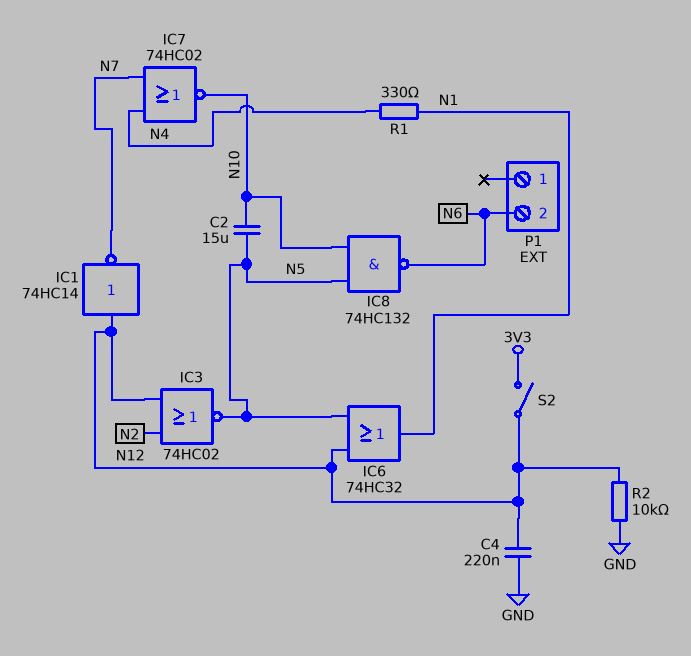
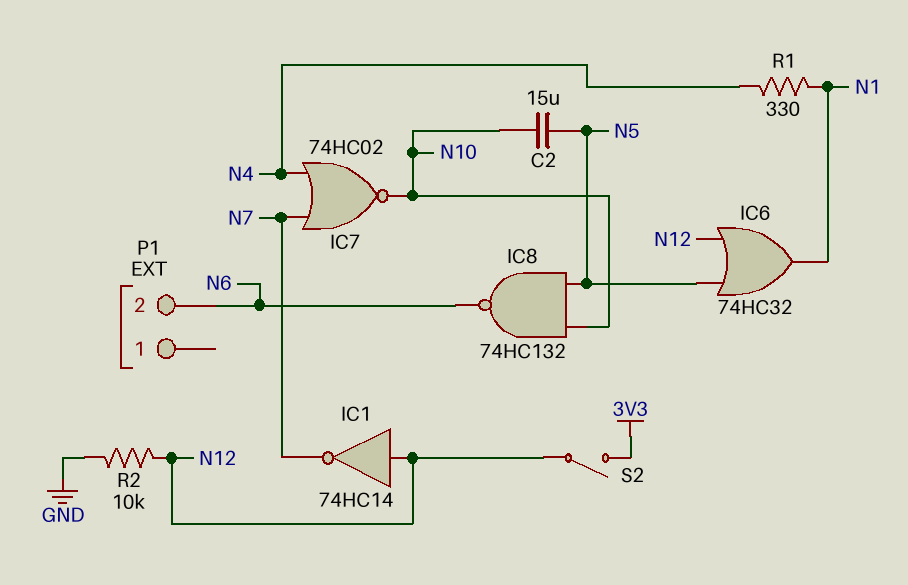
C4: 220nF (GND, N12) -> none
IC3: NOR 74HC02 (in N2, in N12, out N5) -> none

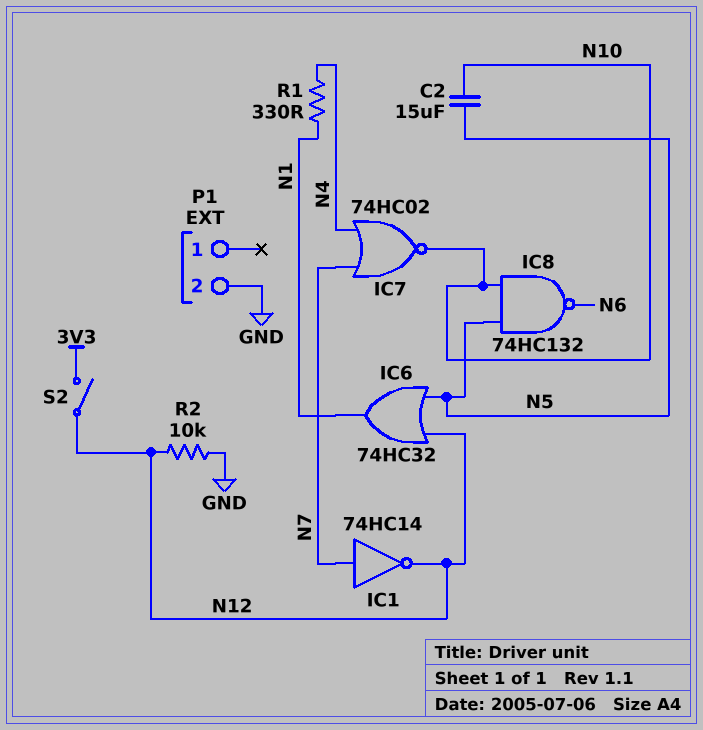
IC1: NOT 74HC14 (in N12, out N7) -> NOT 74HC14 (in N7, out N12)
P1 pin 2: N6 -> GND

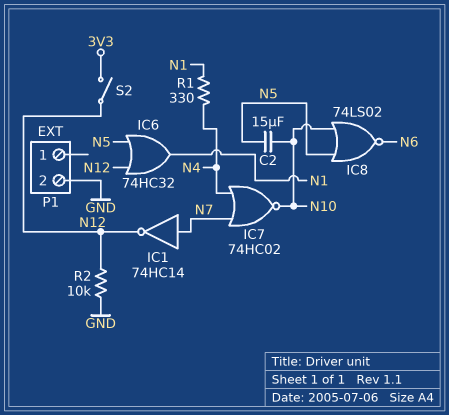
IC8: NAND 74HC132 (in N5, in N10, out N6) -> NOR 74LS02 (in N5, in N10, out N6)

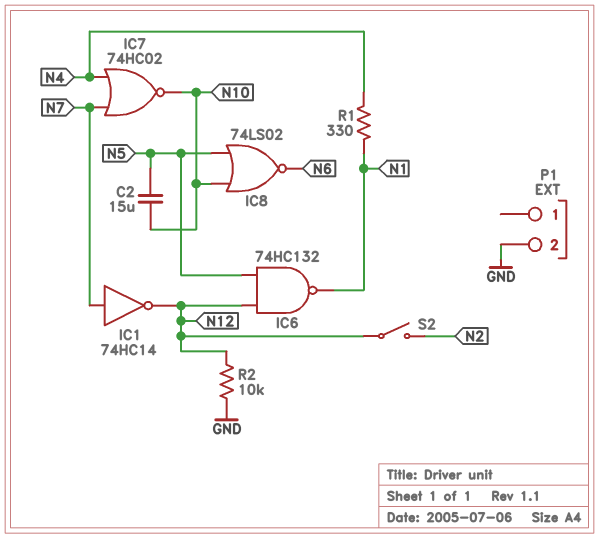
IC6: OR 74HC32 (in N5, in N12, out N1) -> NAND 74HC132 (in N5, in N12, out N1)
S2: switch (3V3, N12) -> switch (N2, N12)

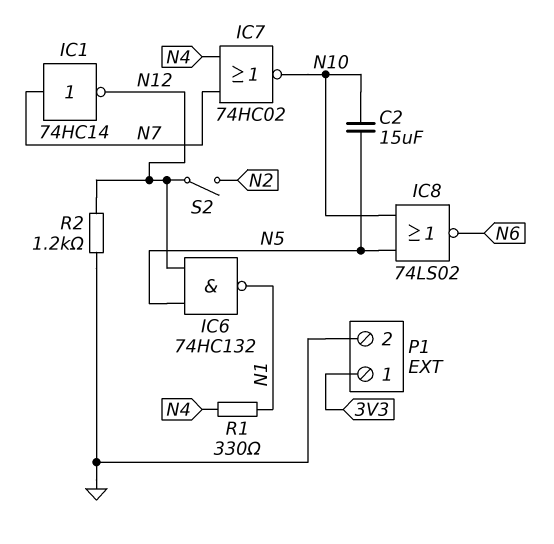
P1 pin 1: none -> 3V3
R2: 10k (GND, N12) -> 1.2k (GND, N12)

